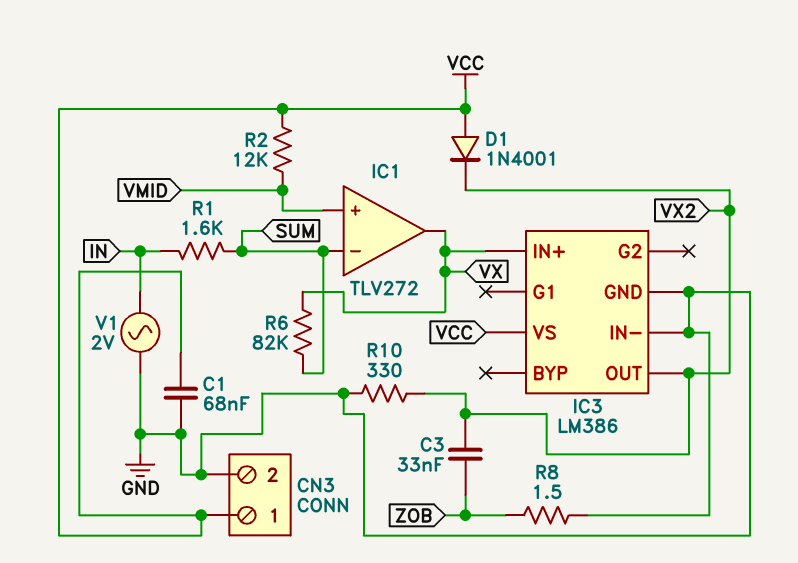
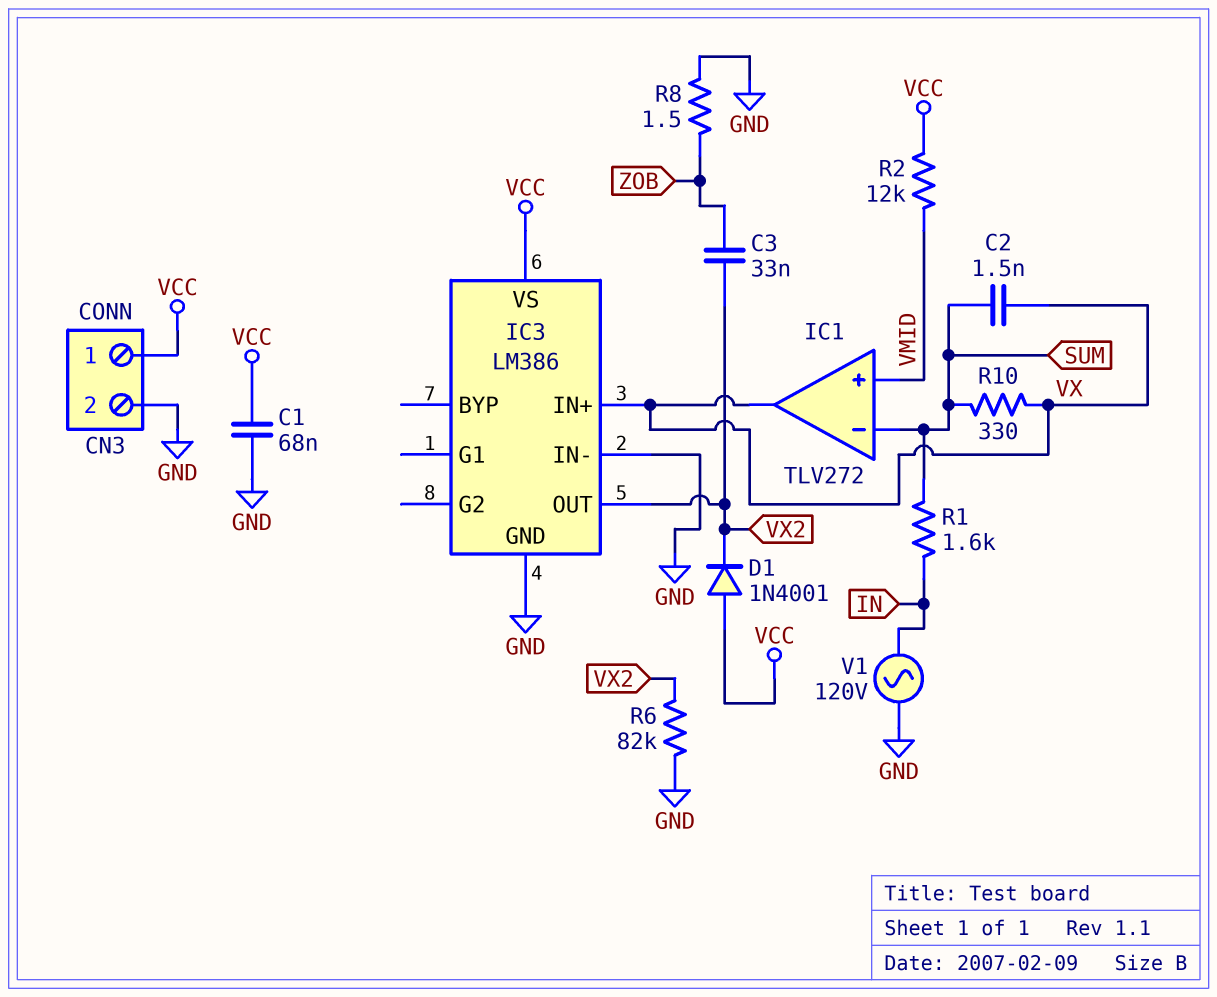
C2: none -> 1.5nF (SUM, VX)
R6: 82k (SUM, VX) -> 82k (GND, VX2)
R10: 330 (GND, VX2) -> 330 (SUM, VX)
V1: AC 2V (GND, IN) -> AC 120V (GND, IN)

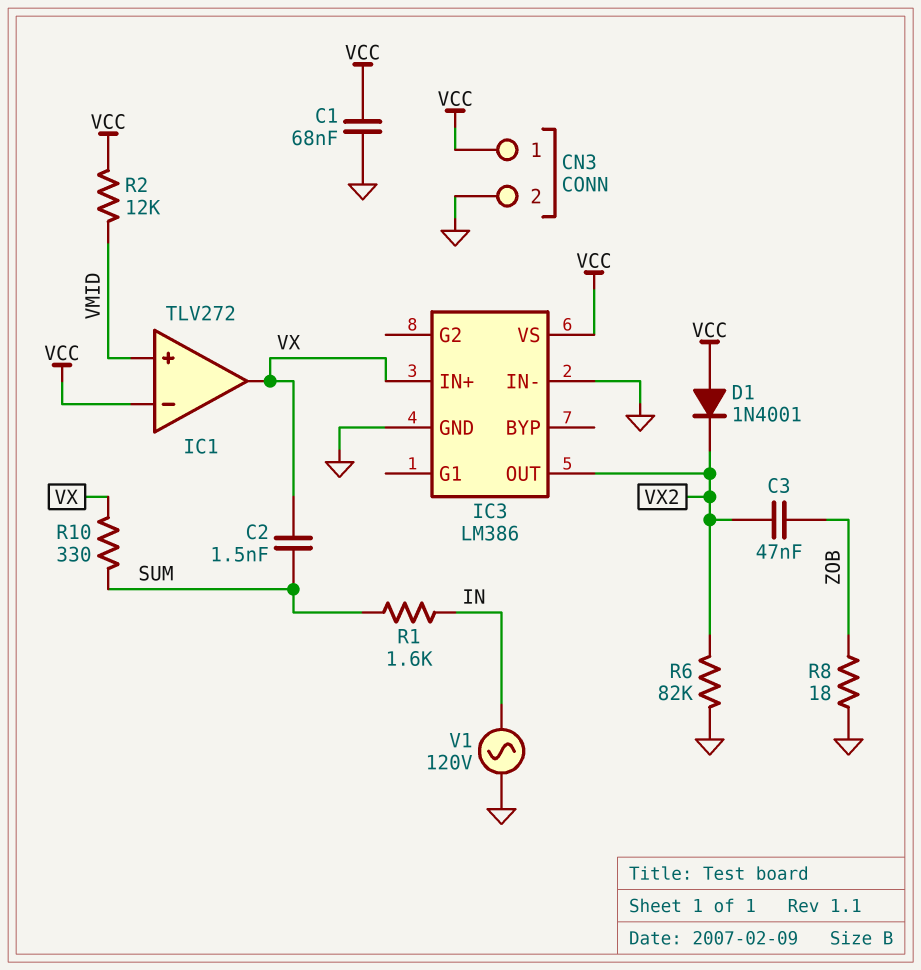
C3: 33nF (VX2, ZOB) -> 47nF (VX2, ZOB)
IC1 pin in-: SUM -> VCC
R8: 1.5 (GND, ZOB) -> 18 (GND, ZOB)

